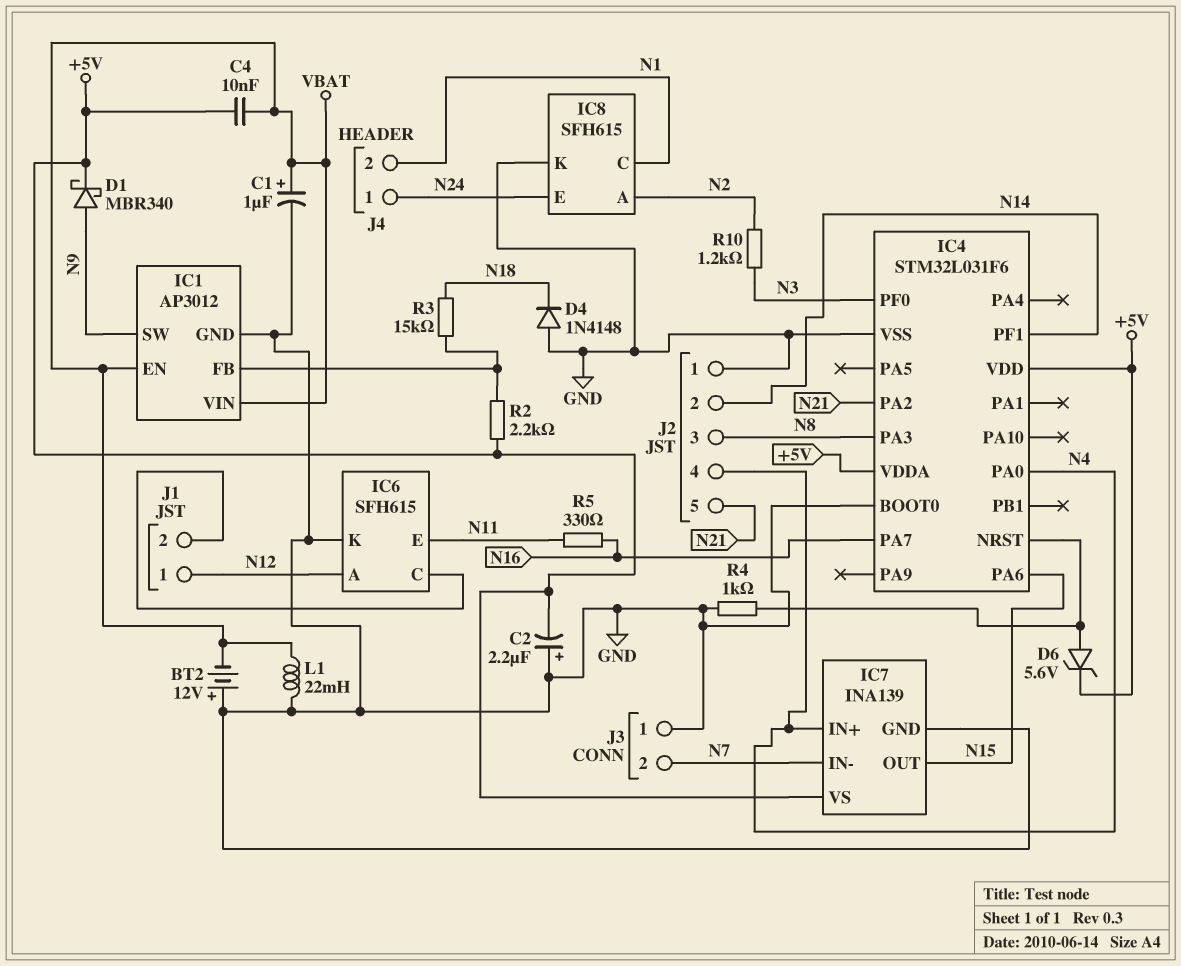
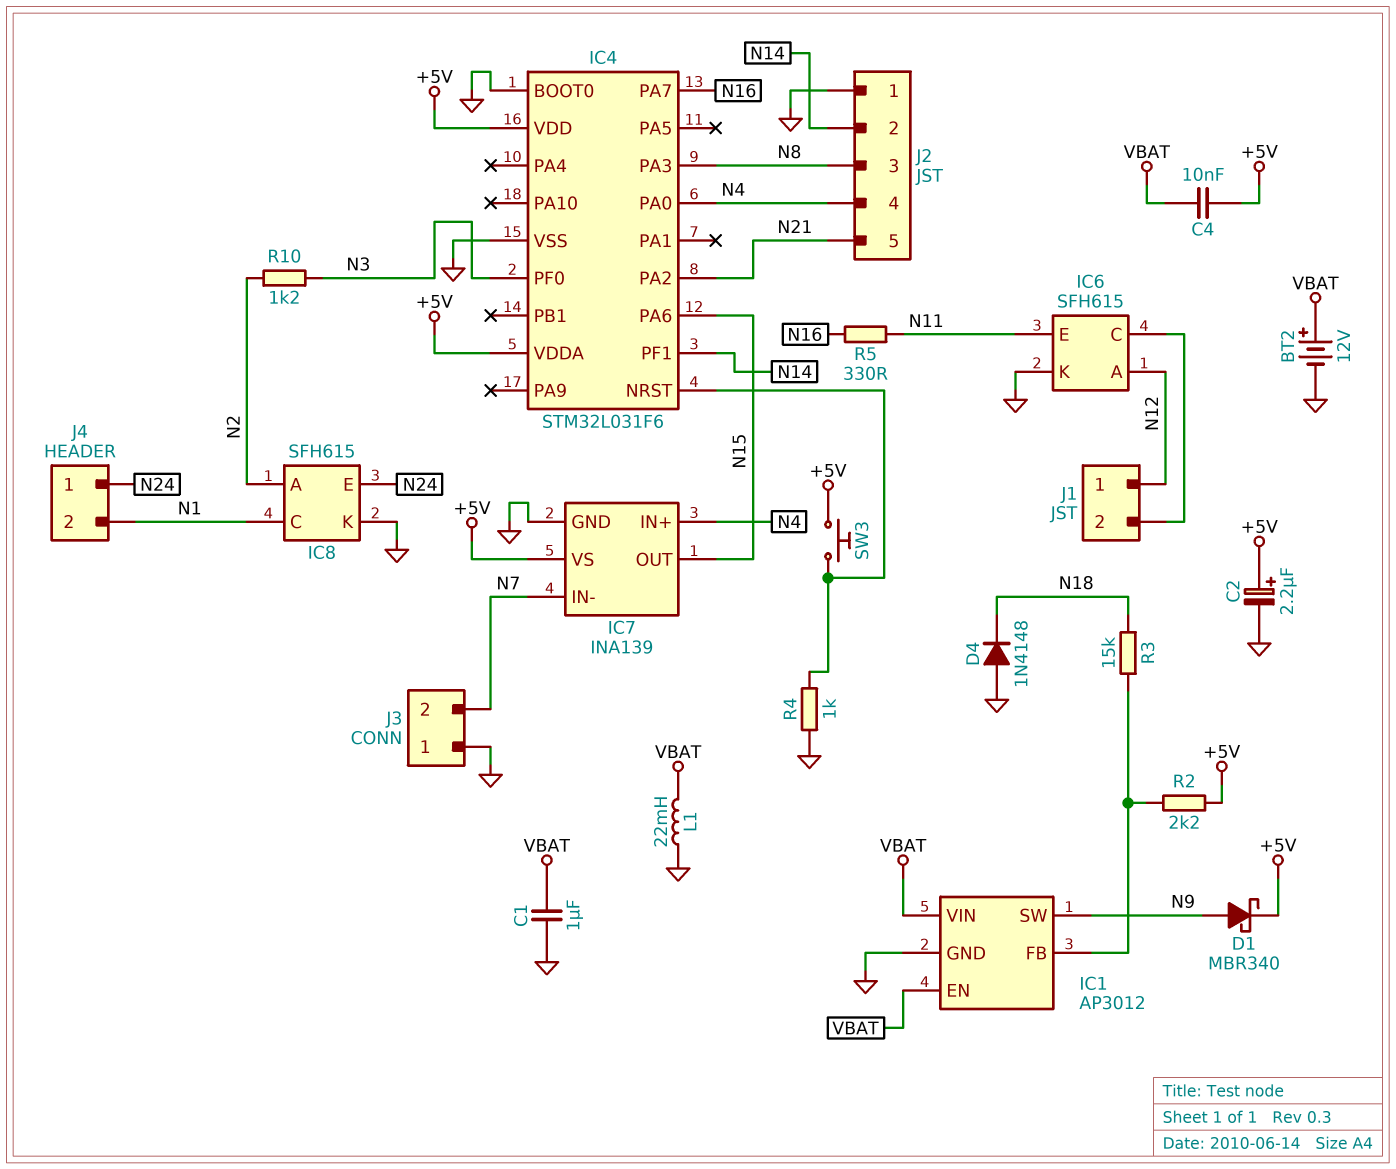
BT2: 12V (plus GND, minus VBAT) -> 12V (plus VBAT, minus GND)
C1: 1uF (plus VBAT, minus GND) -> 1uF (GND, VBAT)
C2: 2.2uF (plus GND, minus +5V) -> 2.2uF (plus +5V, minus GND)
D6: zener 5.6V (A IC4/NRST, K +5V) -> none
SW3: none -> button (+5V, IC4/NRST)

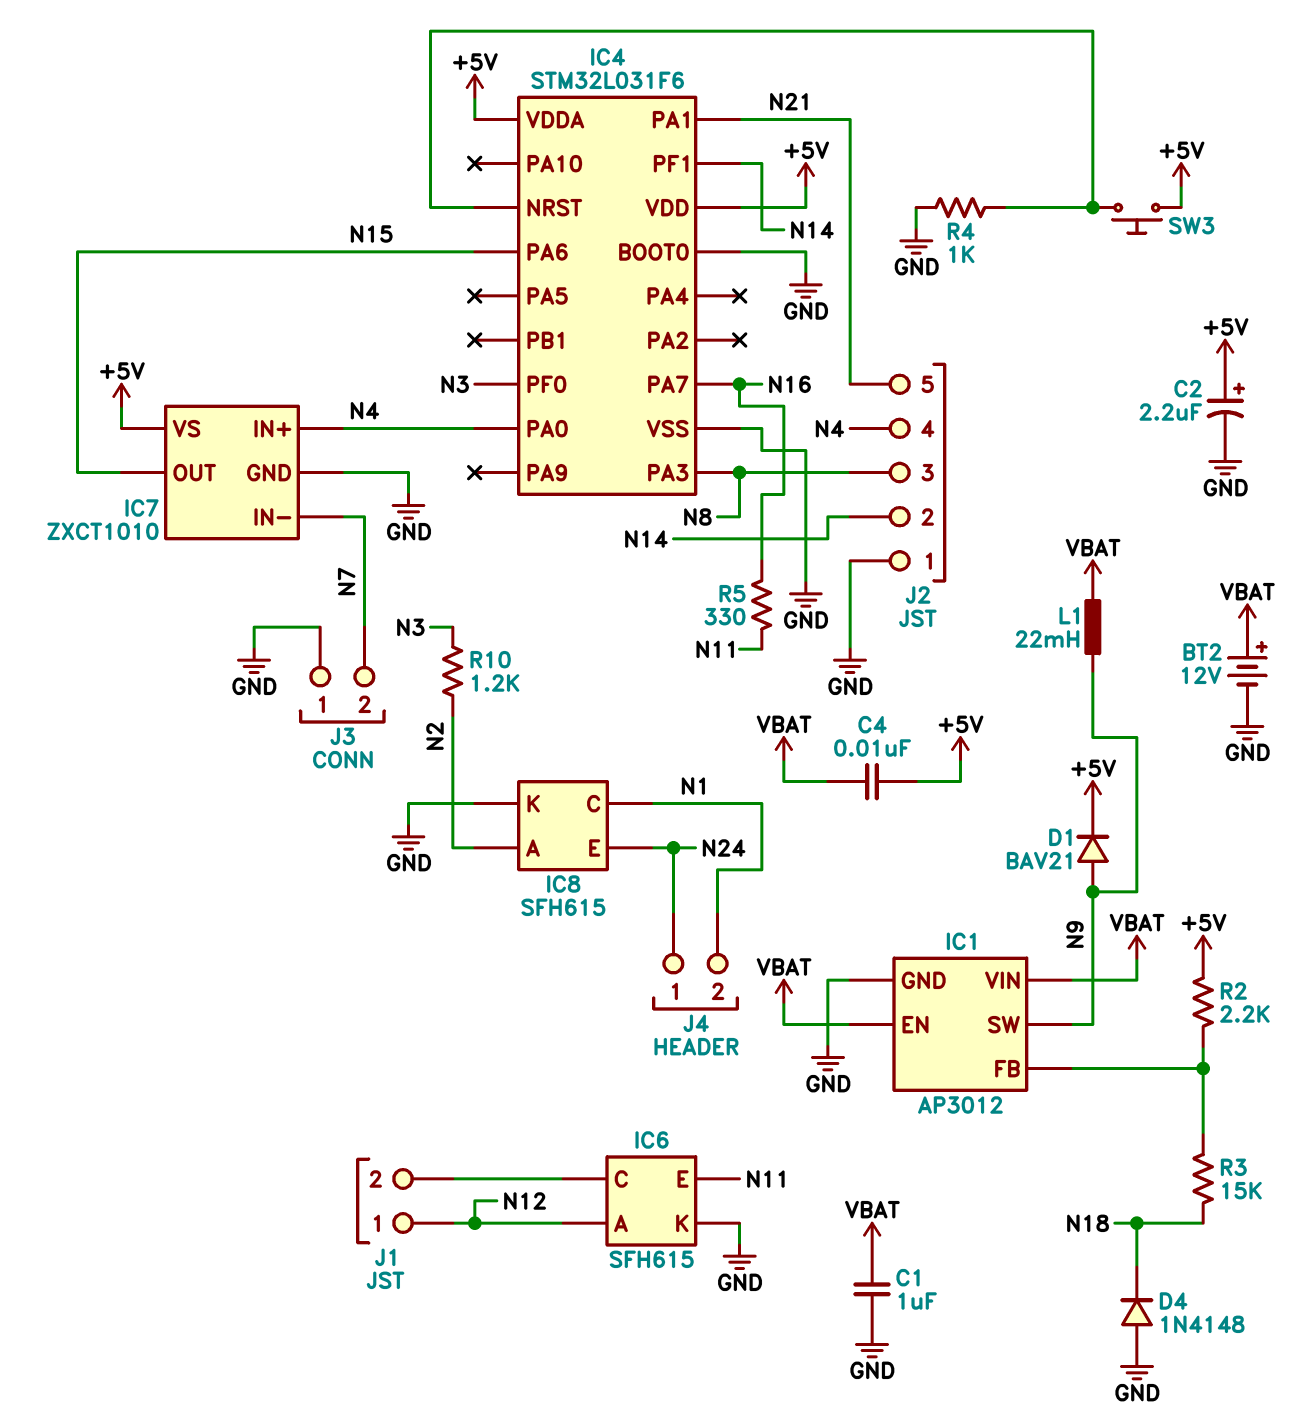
D1: schottky MBR340 (A N9, K +5V) -> diode BAV21 (A N9, K +5V)
IC4 pin PA1: none -> N21
IC4 pin PA2: N21 -> none
IC7: INA139 -> ZXCT1010
L1: 22mH (GND, VBAT) -> 22mH (N9, VBAT)

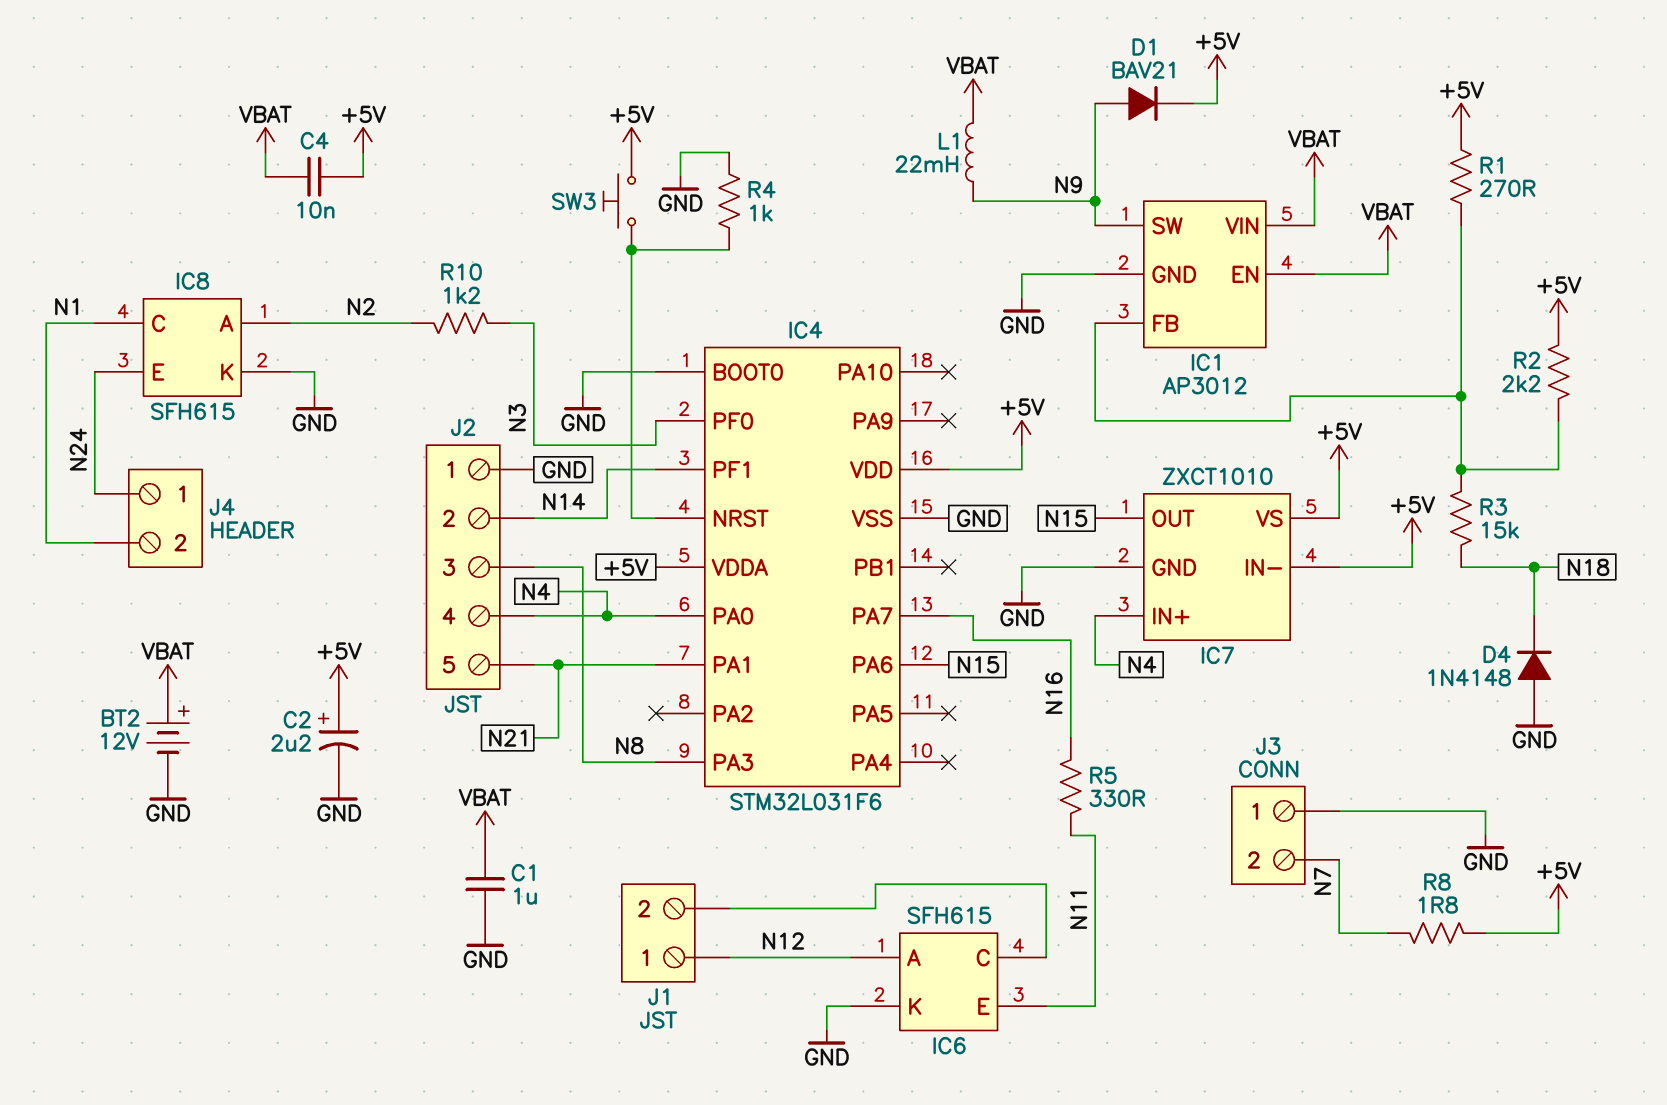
IC7 pin IN-: N7 -> +5V
R1: none -> 270 (+5V, IC1/FB)
R8: none -> 1.8 (+5V, N7)

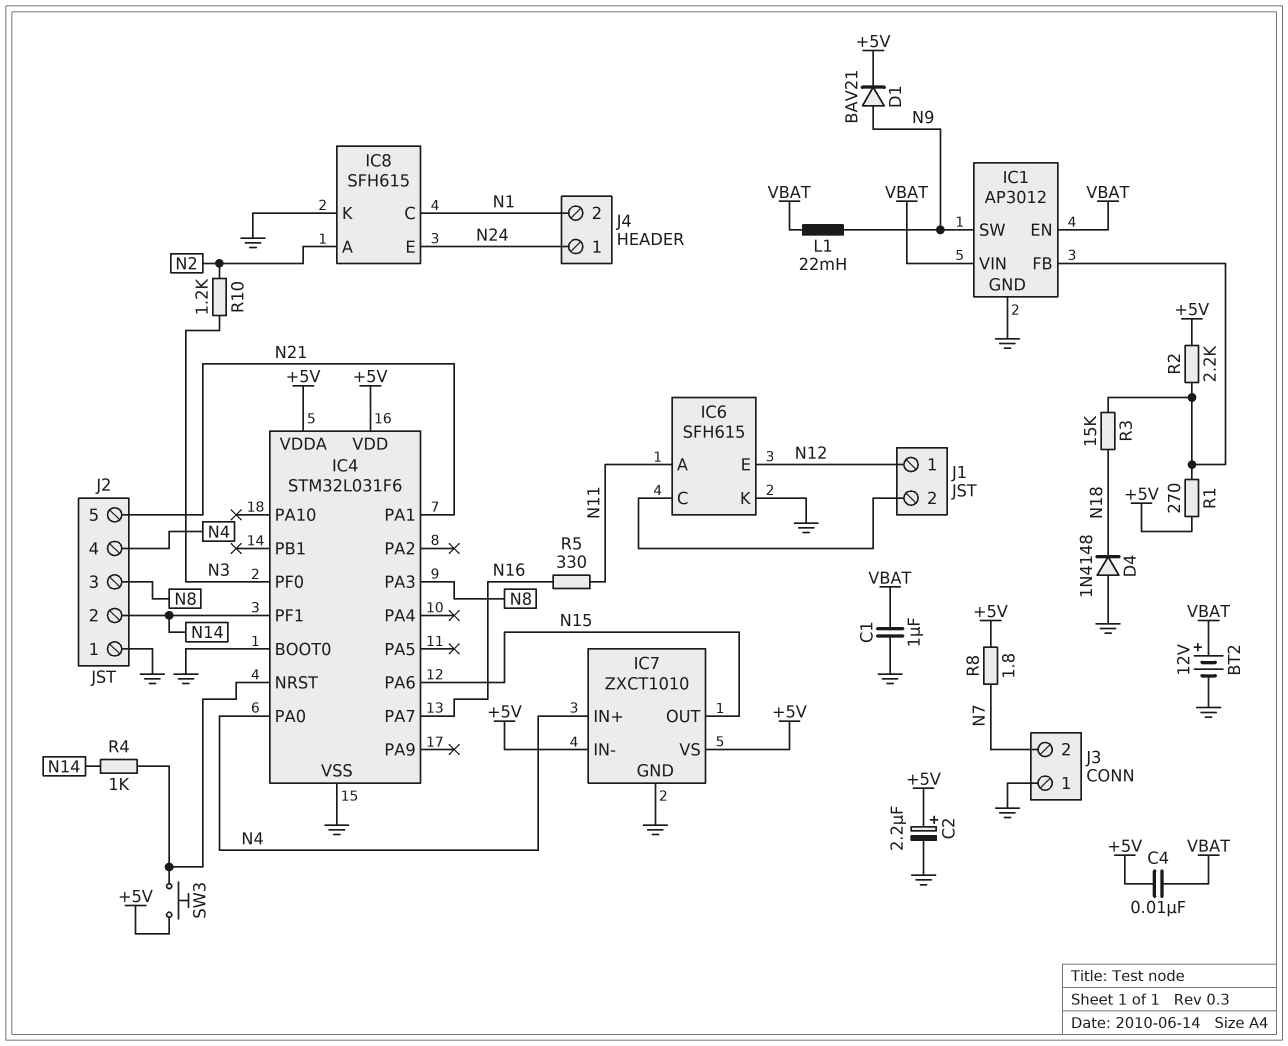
IC6 pin A: N12 -> N11
IC6 pin E: N11 -> N12
R4: 1k (GND, IC4/NRST) -> 1k (IC4/NRST, N14)

